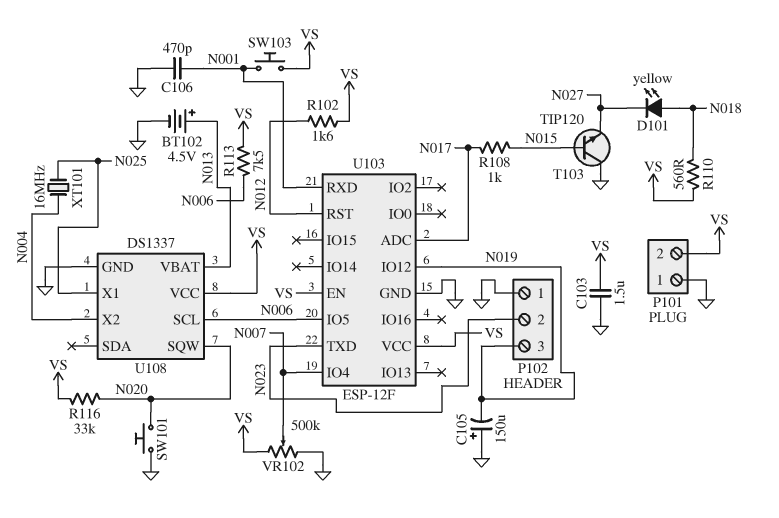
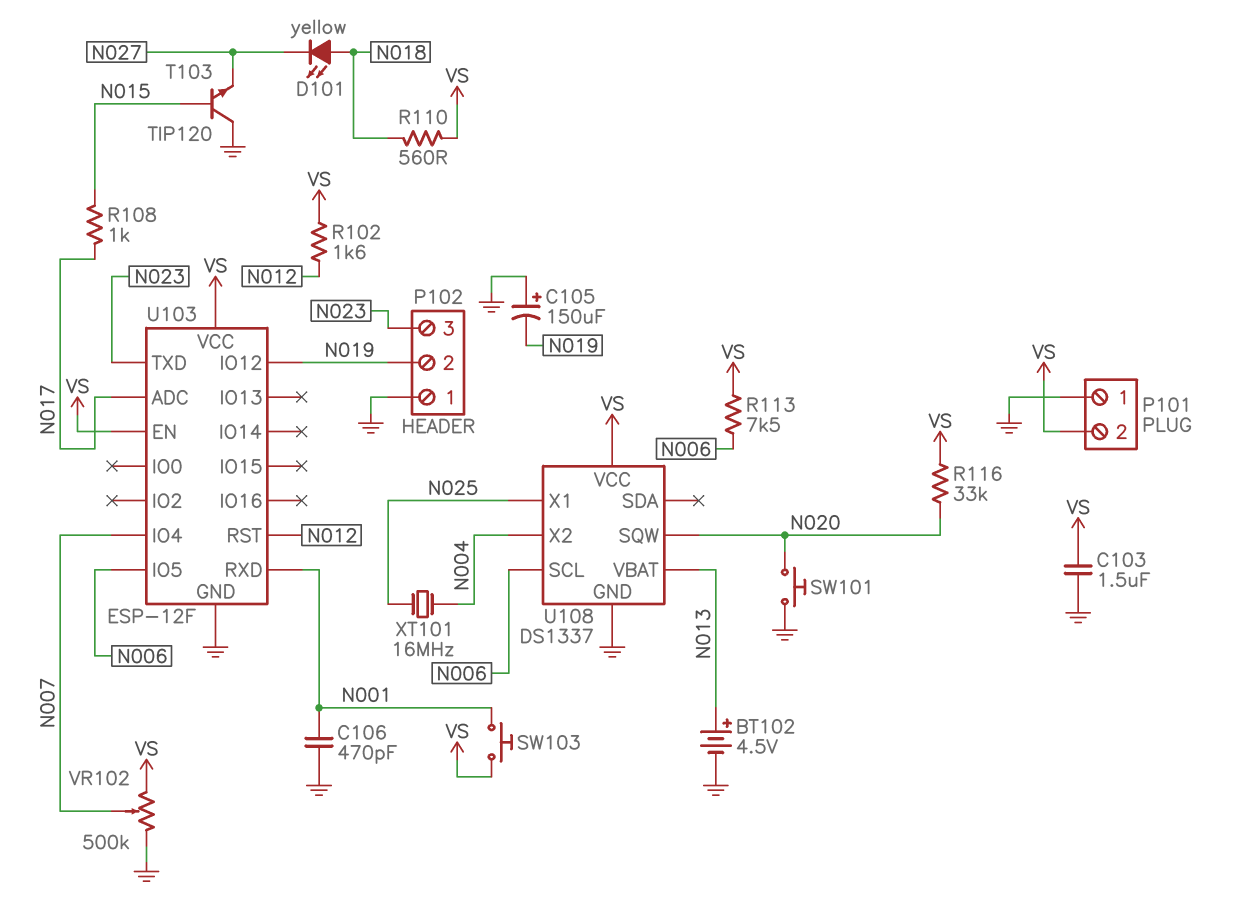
P102 pin 2: N023 -> N019
P102 pin 3: N019 -> N023

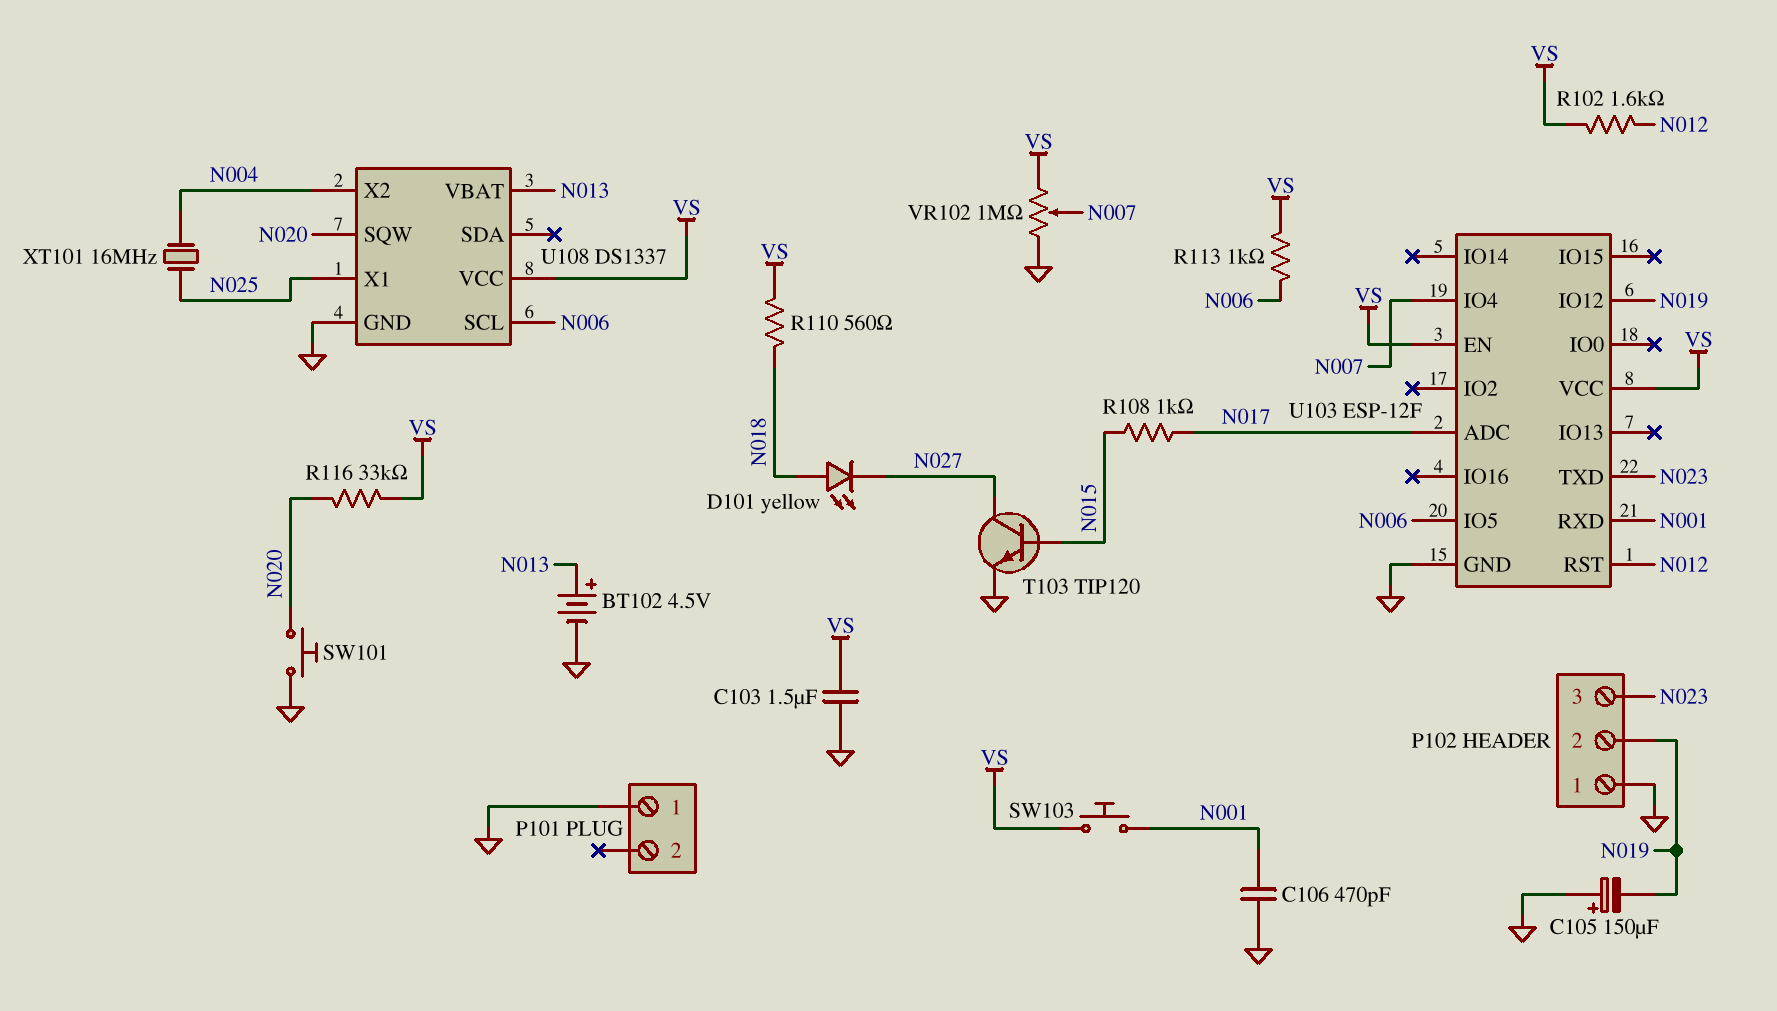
P101 pin 2: VS -> none
R113: 7.5k (N006, VS) -> 1k (N006, VS)
T103: NPN TIP120 (B N015, C GND, E N027) -> NPN TIP120 (B N015, C N027, E GND)
VR102: 500k (GND, VS, wiper N007) -> 1M (GND, VS, wiper N007)

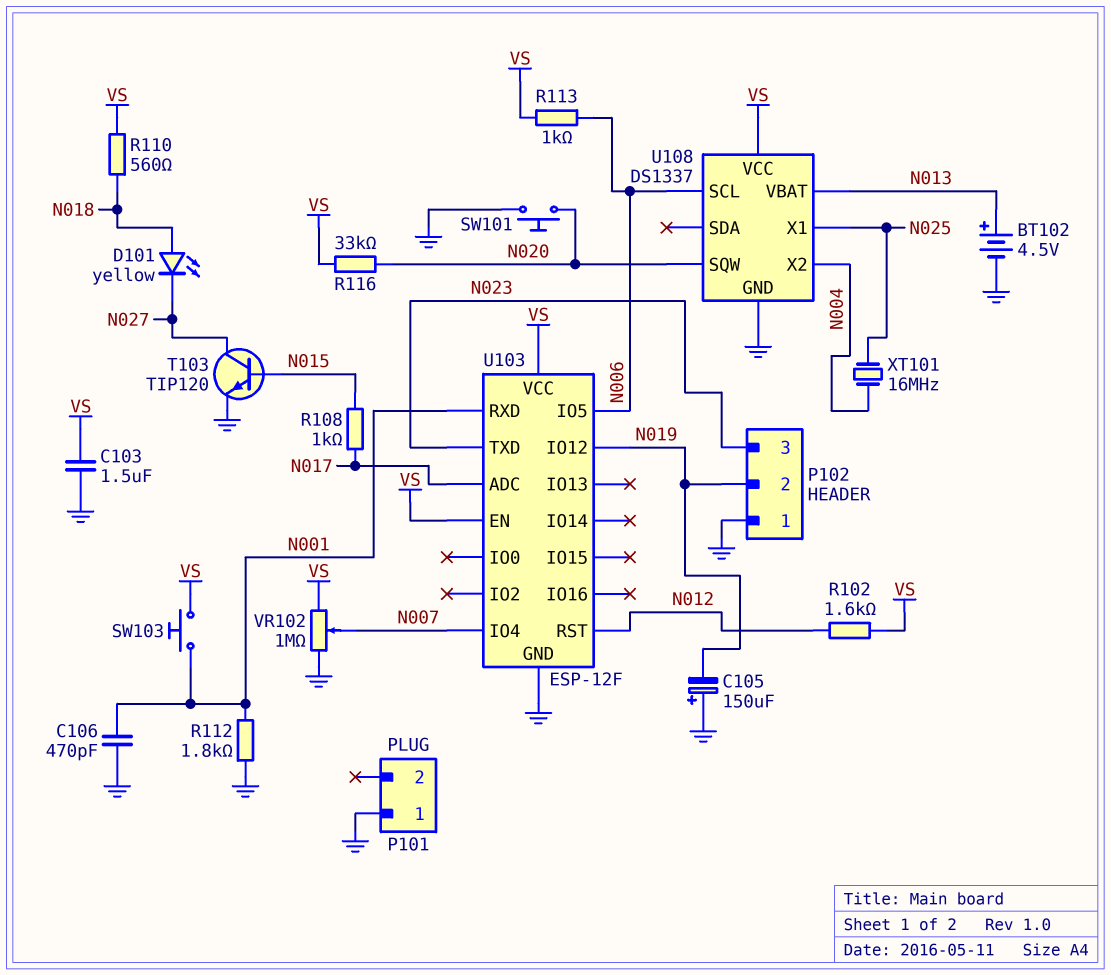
R112: none -> 1.8k (GND, N001)

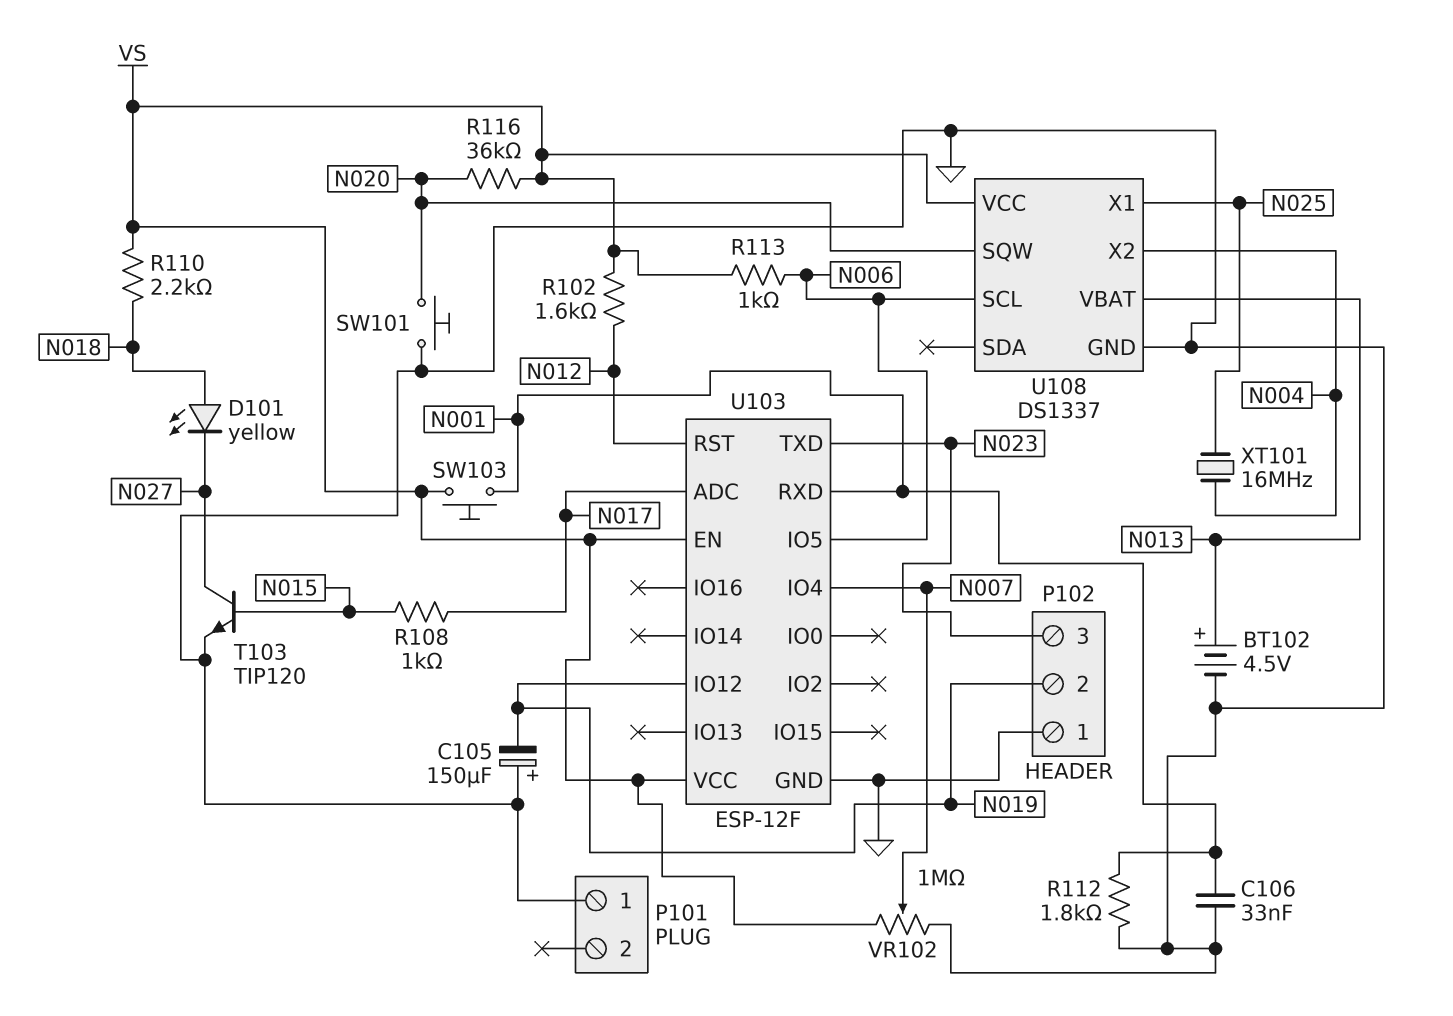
C103: 1.5uF (GND, VS) -> none
C106: 470pF (GND, N001) -> 33nF (GND, N001)
R110: 560 (N018, VS) -> 2.2k (N018, VS)
R116: 33k (N020, VS) -> 36k (N020, VS)

